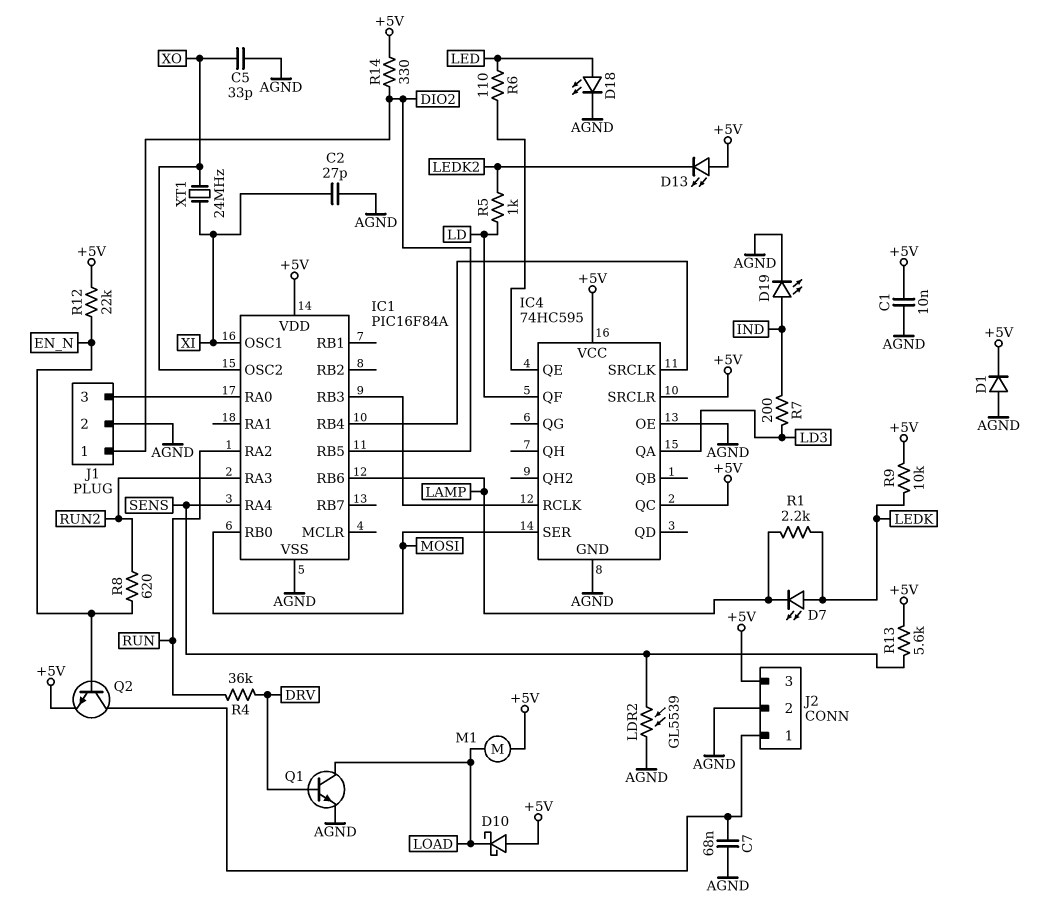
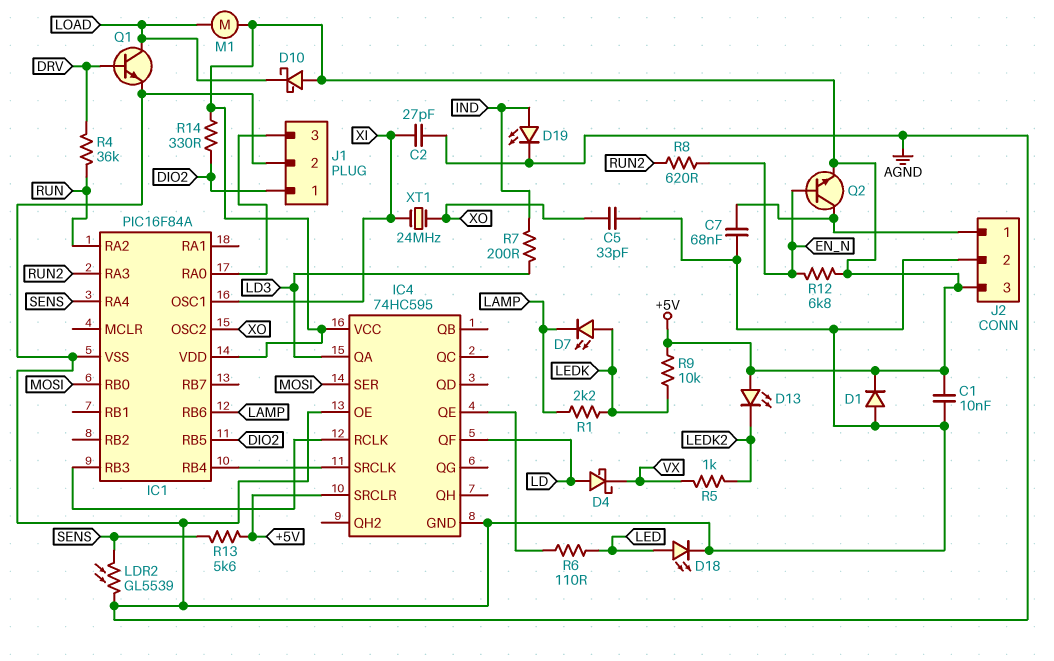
D4: none -> schottky (A LD, K VX)
IC4 pin QC: +5V -> none
R5: 1k (LD, LEDK2) -> 1k (LEDK2, VX)
R12: 22k (+5V, EN_N) -> 6.8k (+5V, EN_N)

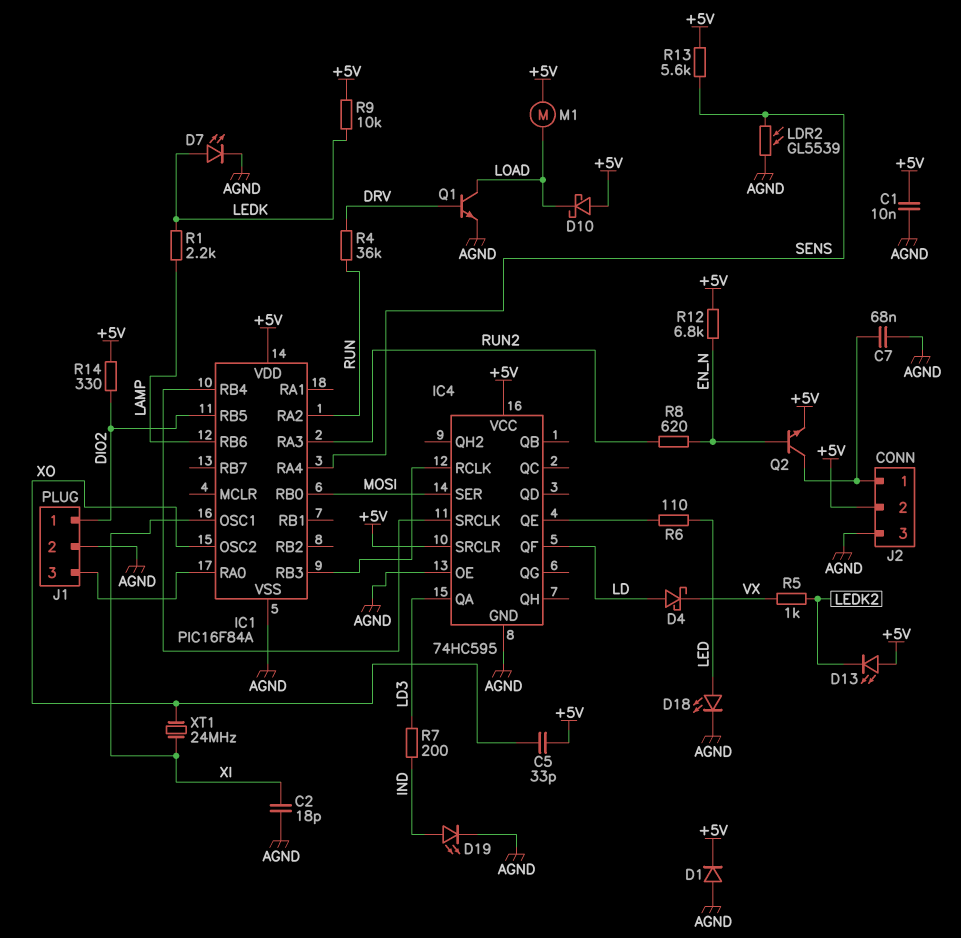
C2: 27pF (AGND, XI) -> 18pF (AGND, XI)
C5: 33pF (AGND, XO) -> 33pF (+5V, XO)
D7: LED (A LEDK, K LAMP) -> LED (A LEDK, K AGND)
J2 pin 2: AGND -> +5V
J2 pin 3: +5V -> AGND

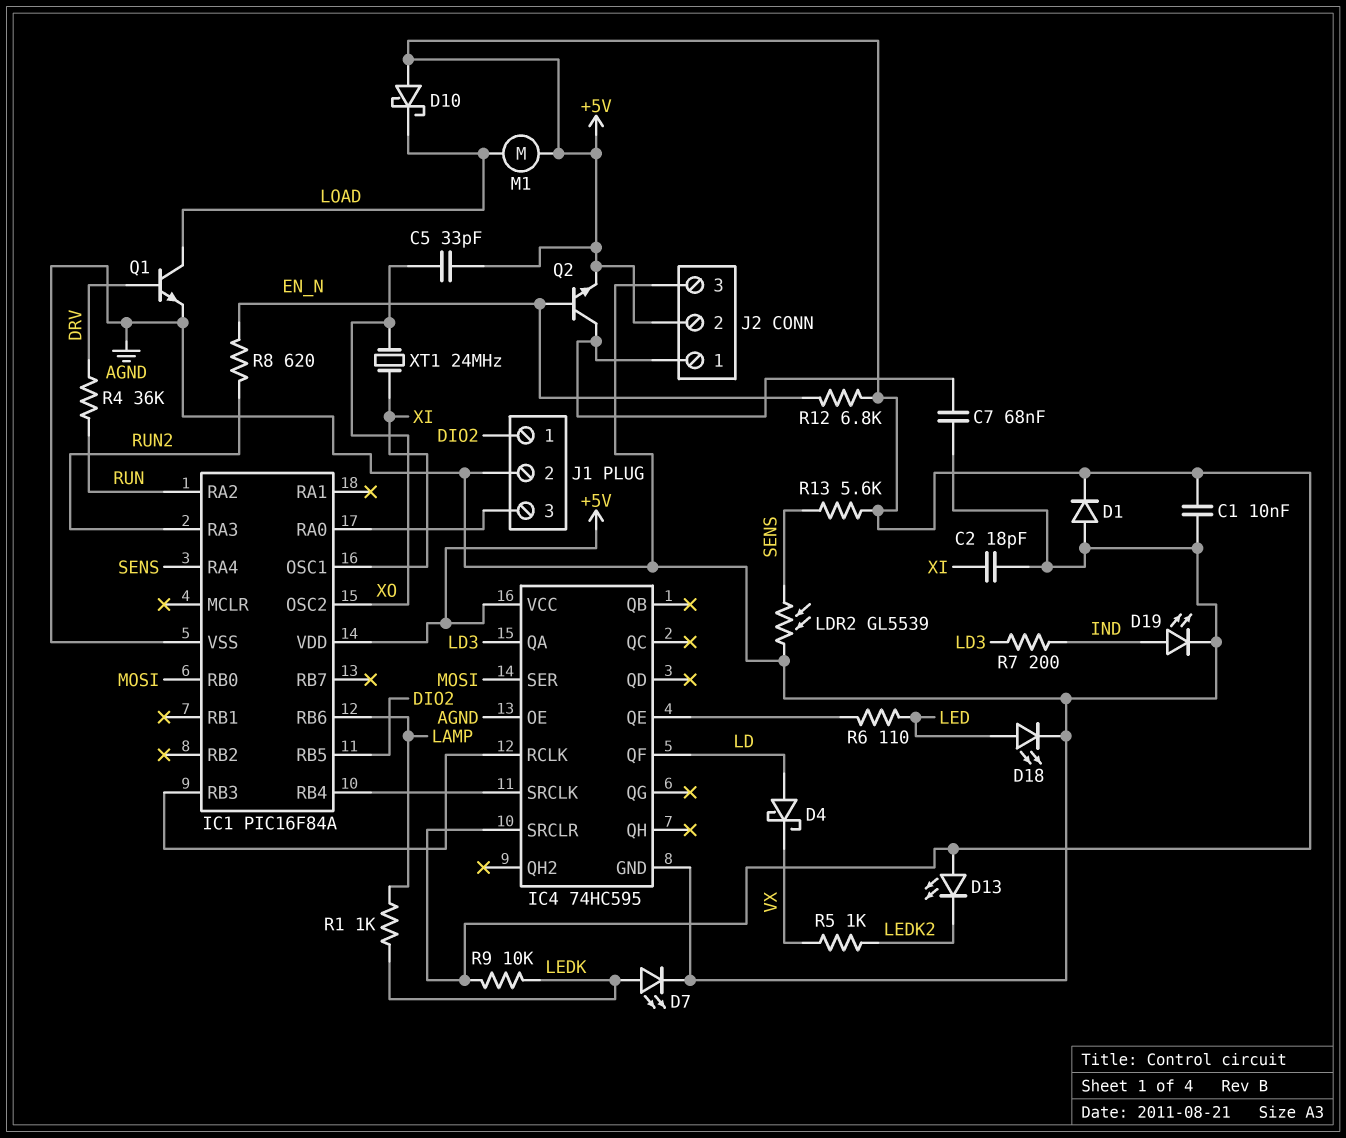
R1: 2.2k (LAMP, LEDK) -> 1k (LAMP, LEDK)
R14: 330 (+5V, DIO2) -> none

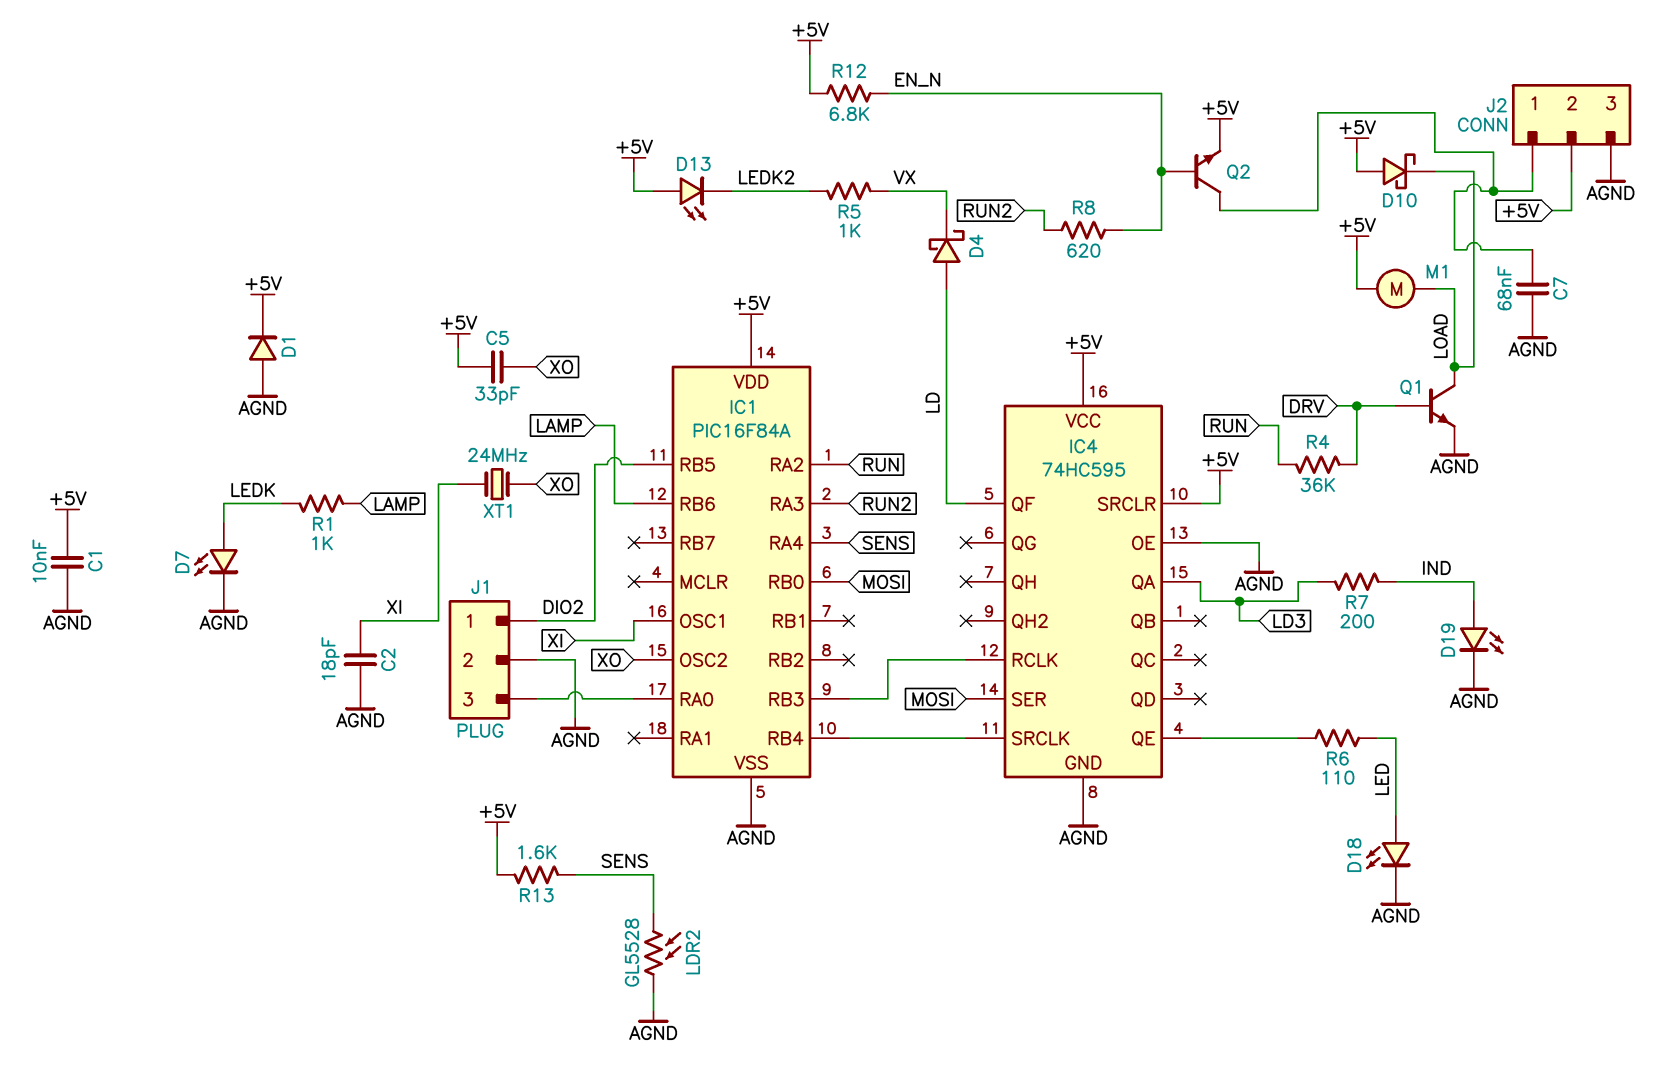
LDR2: GL5539 (AGND, SENS) -> GL5528 (AGND, SENS)
R9: 10k (+5V, LEDK) -> none
R13: 5.6k (+5V, SENS) -> 1.6k (+5V, SENS)

